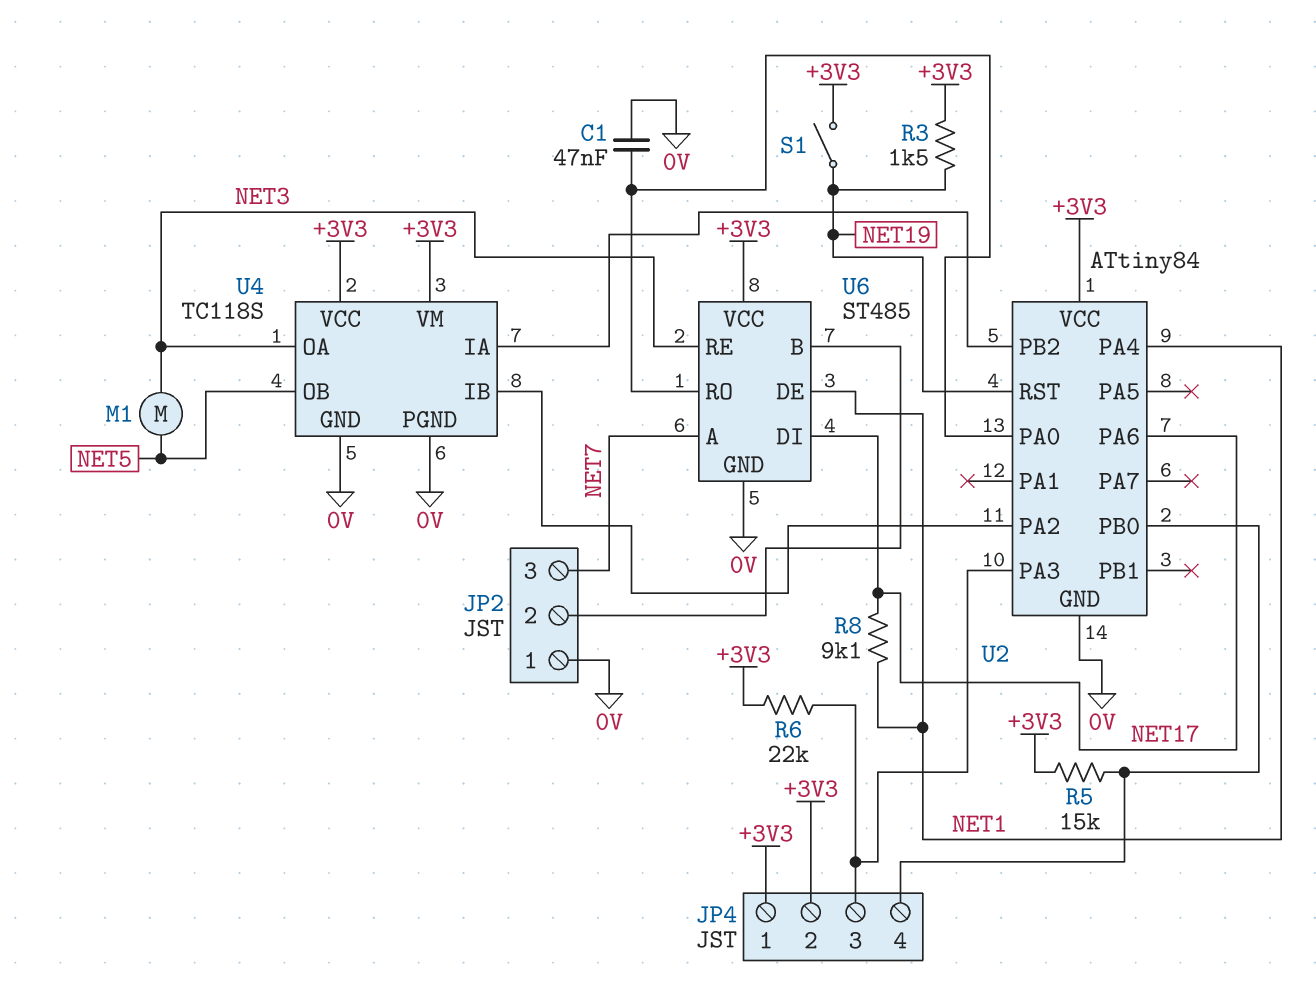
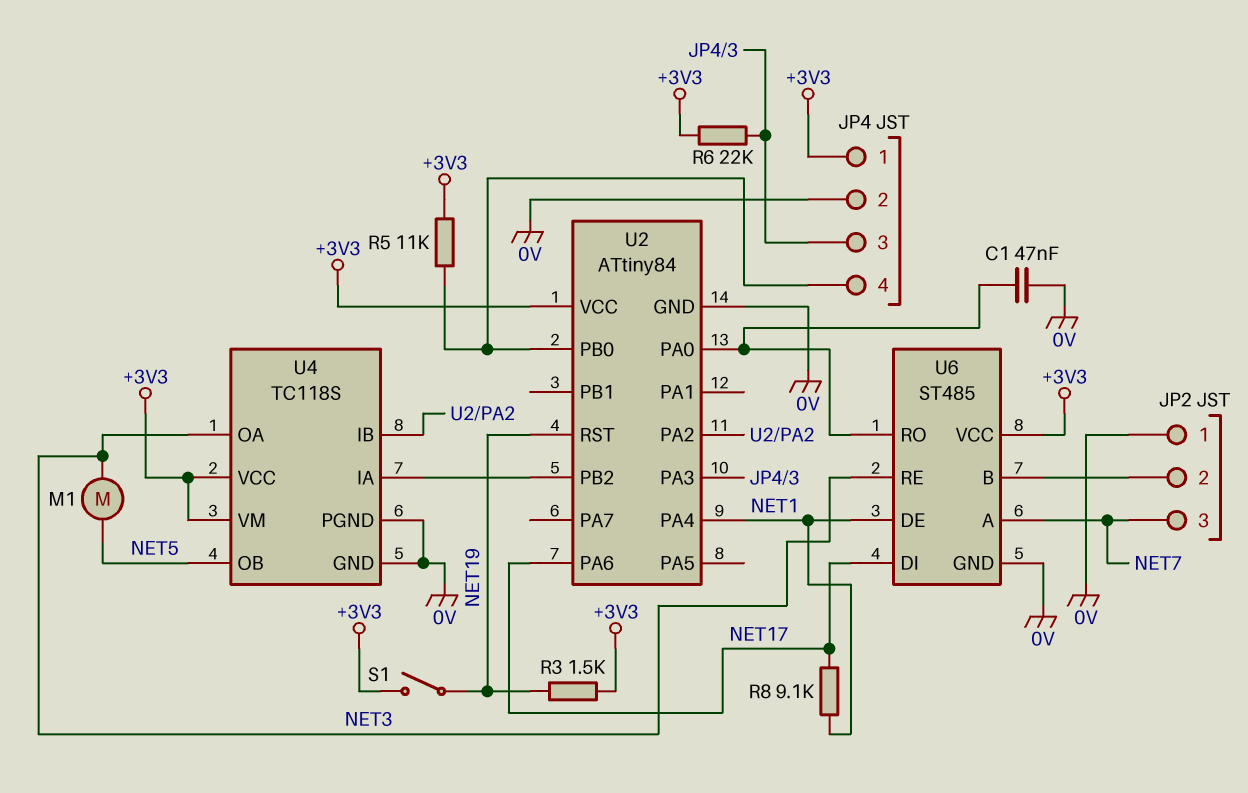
JP4 pin 2: +3V3 -> 0V
R5: 15k (+3V3, JP4/4) -> 11k (+3V3, JP4/4)

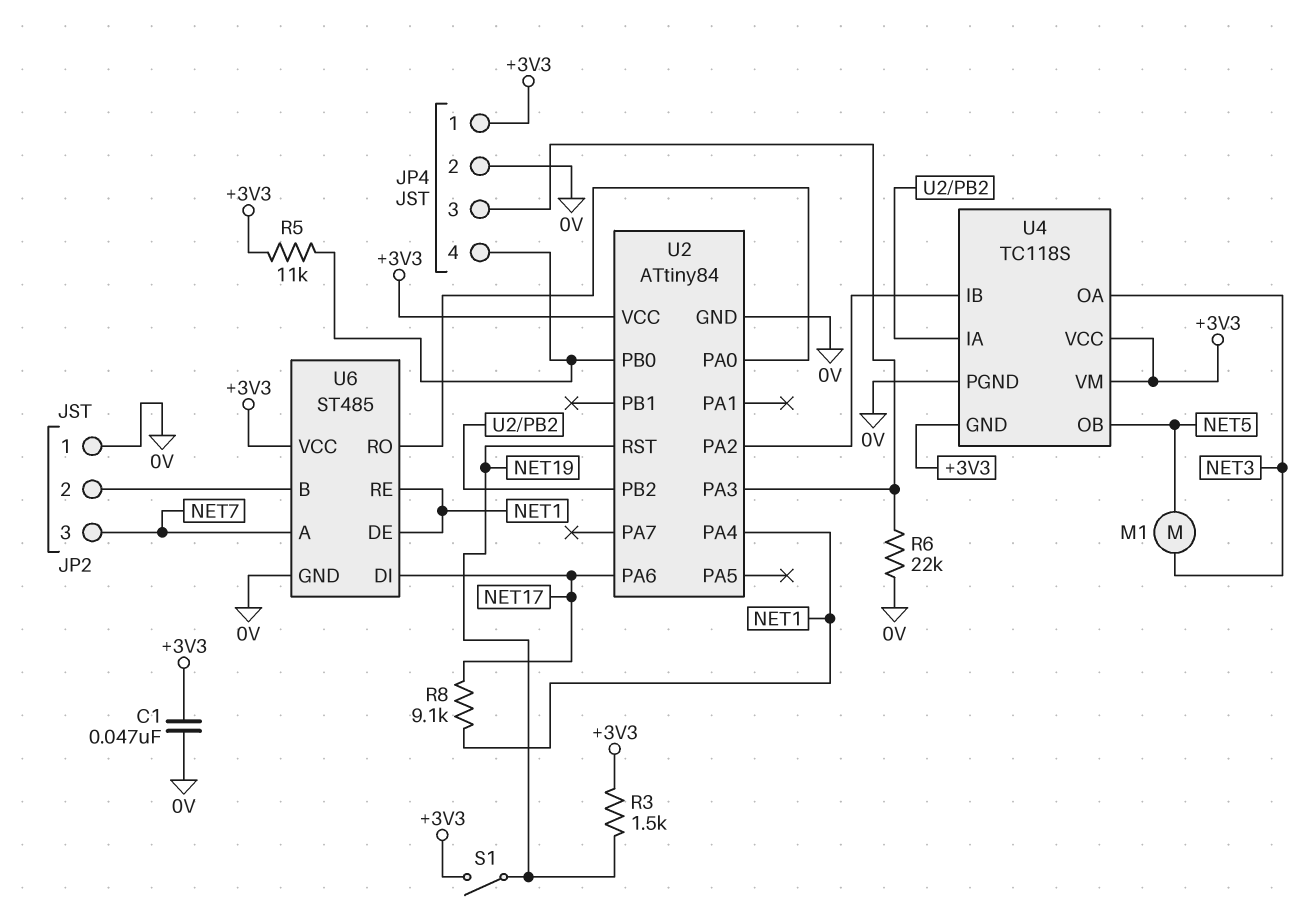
C1: 47nF (0V, U2/PA0) -> 47nF (+3V3, 0V)
R6: 22k (+3V3, JP4/3) -> 22k (0V, JP4/3)
U4 pin GND: 0V -> +3V3
U6 pin RE: NET3 -> NET1

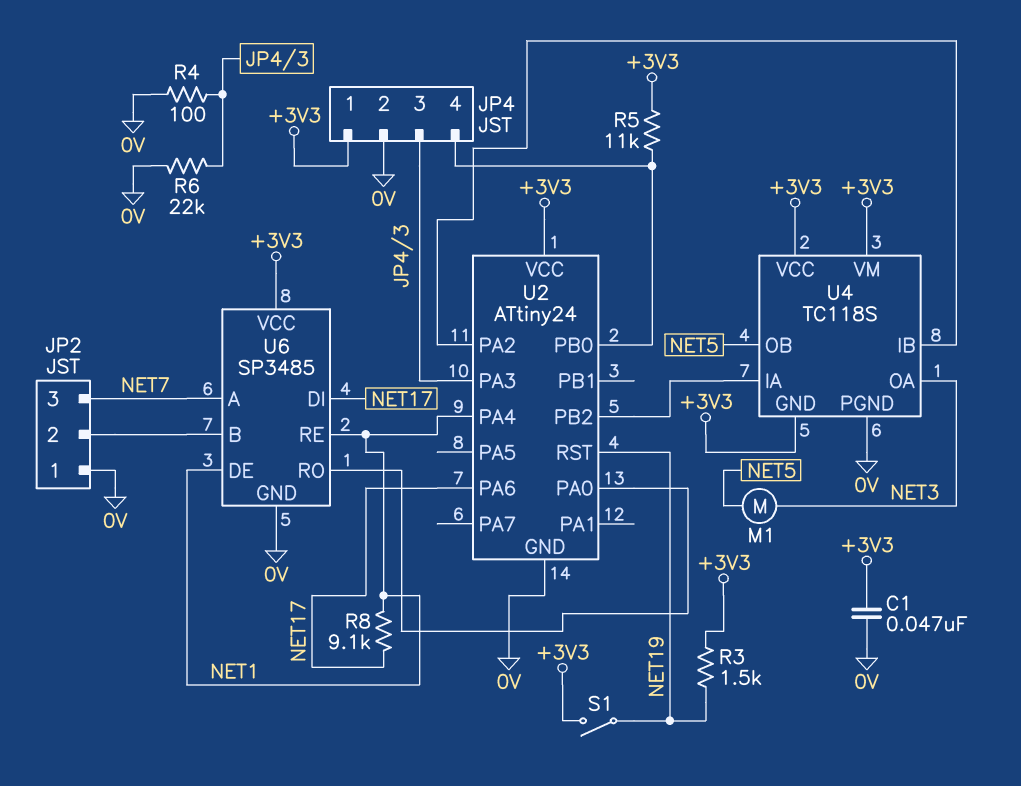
R4: none -> 100 (0V, JP4/3)
U2: ATtiny84 -> ATtiny24
U6: ST485 -> SP3485

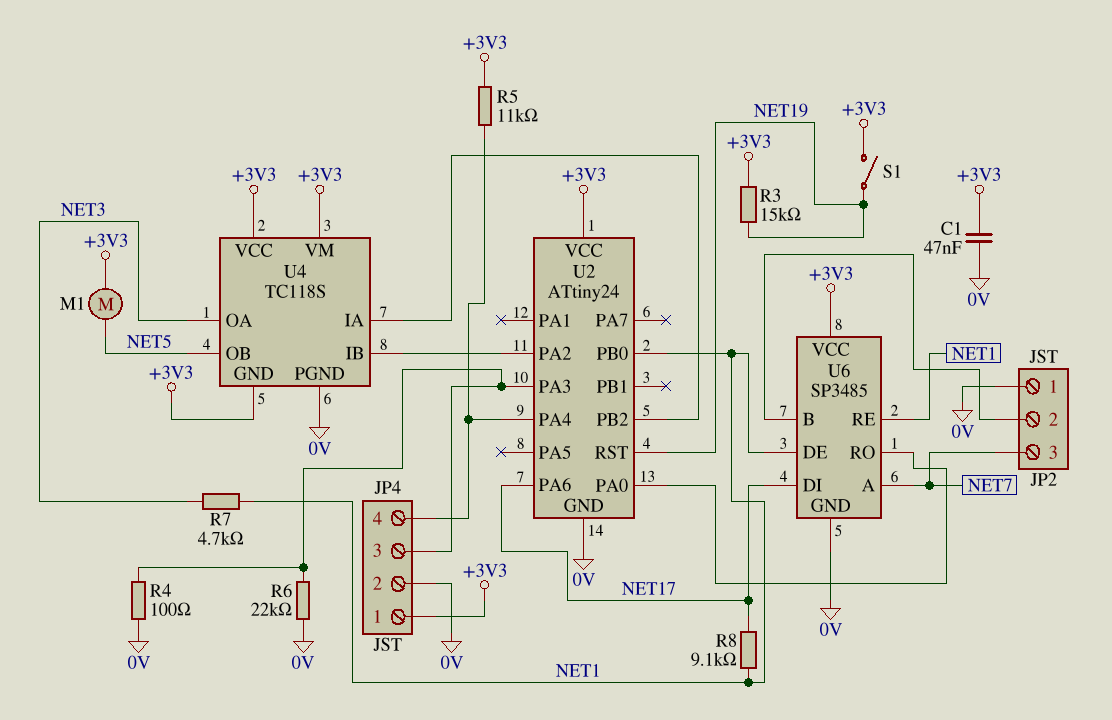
M1: motor (NET3, NET5) -> motor (+3V3, NET5)
R3: 1.5k (+3V3, NET19) -> 15k (+3V3, NET19)
R7: none -> 4.7k (NET1, NET3)
U2 pin PA4: NET1 -> JP4/4
U2 pin PB0: JP4/4 -> NET1

